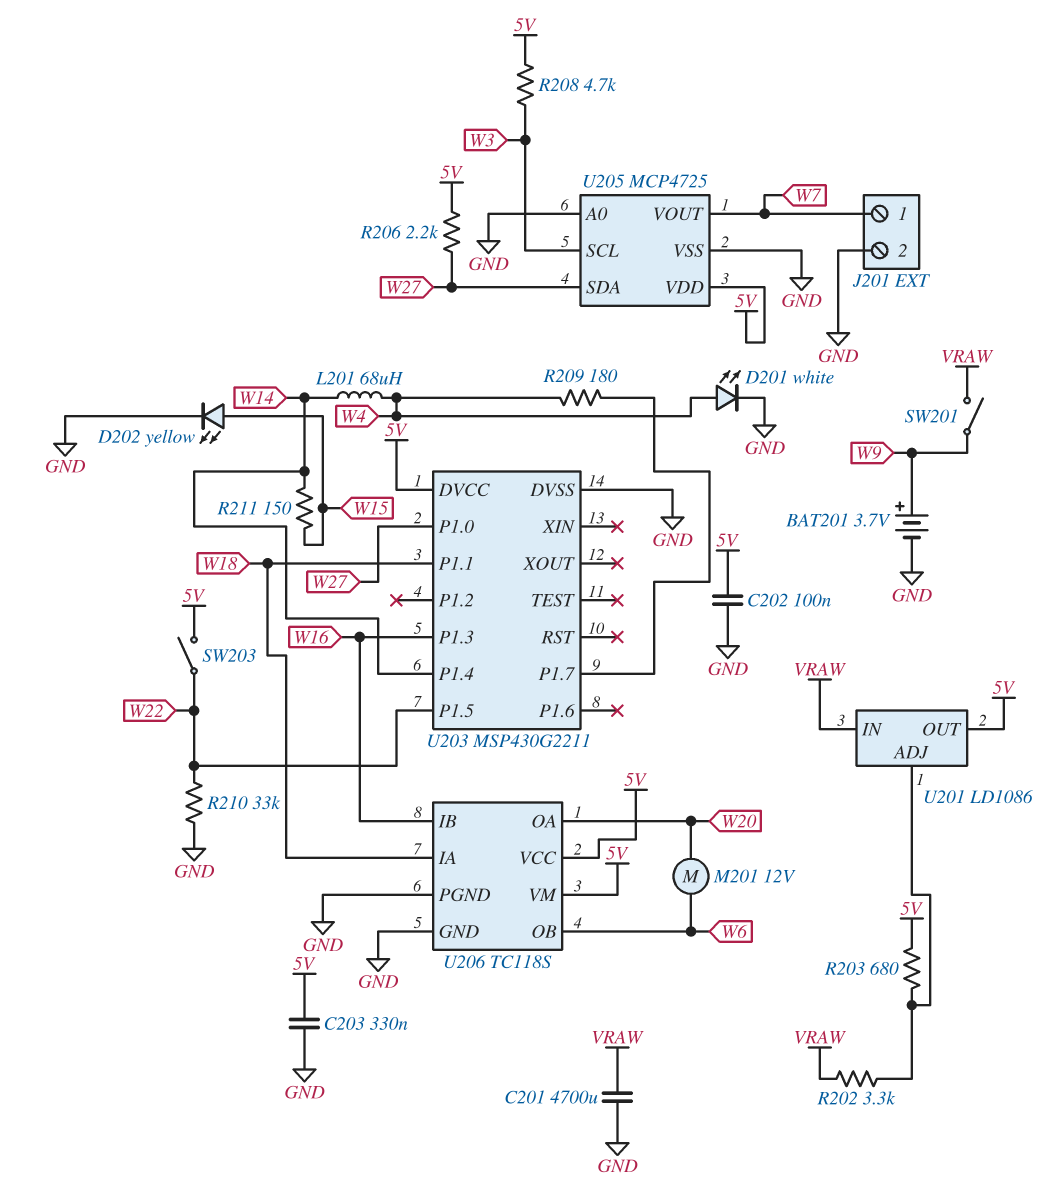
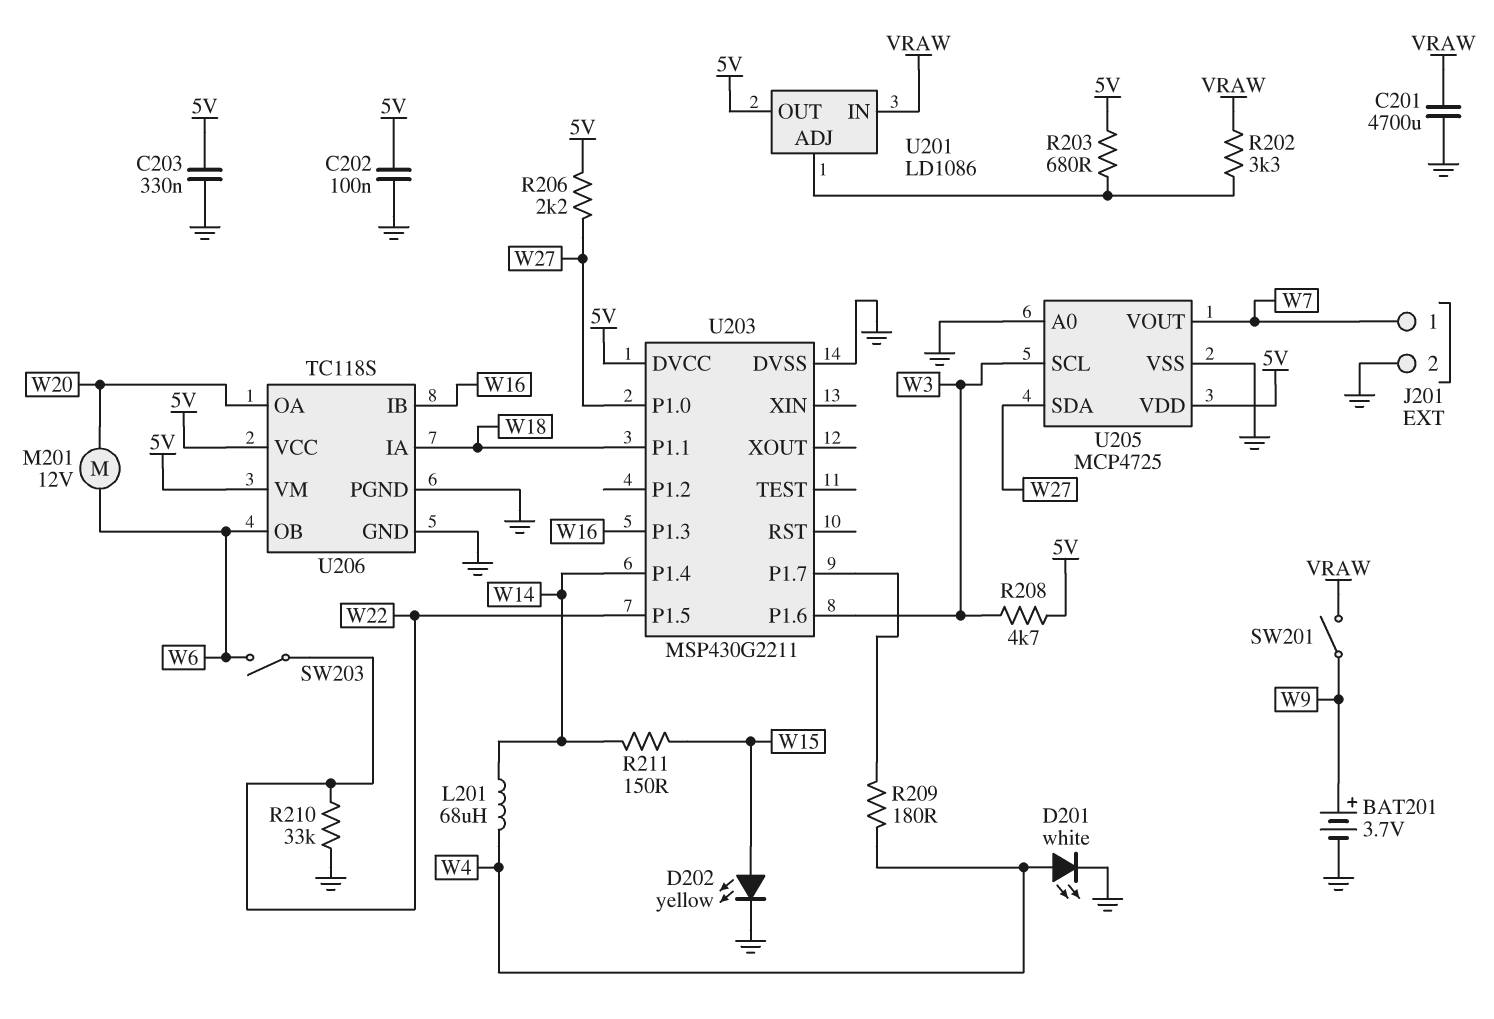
SW203: switch (5V, W22) -> switch (W6, W22)
U203 pin P1.6: none -> W3

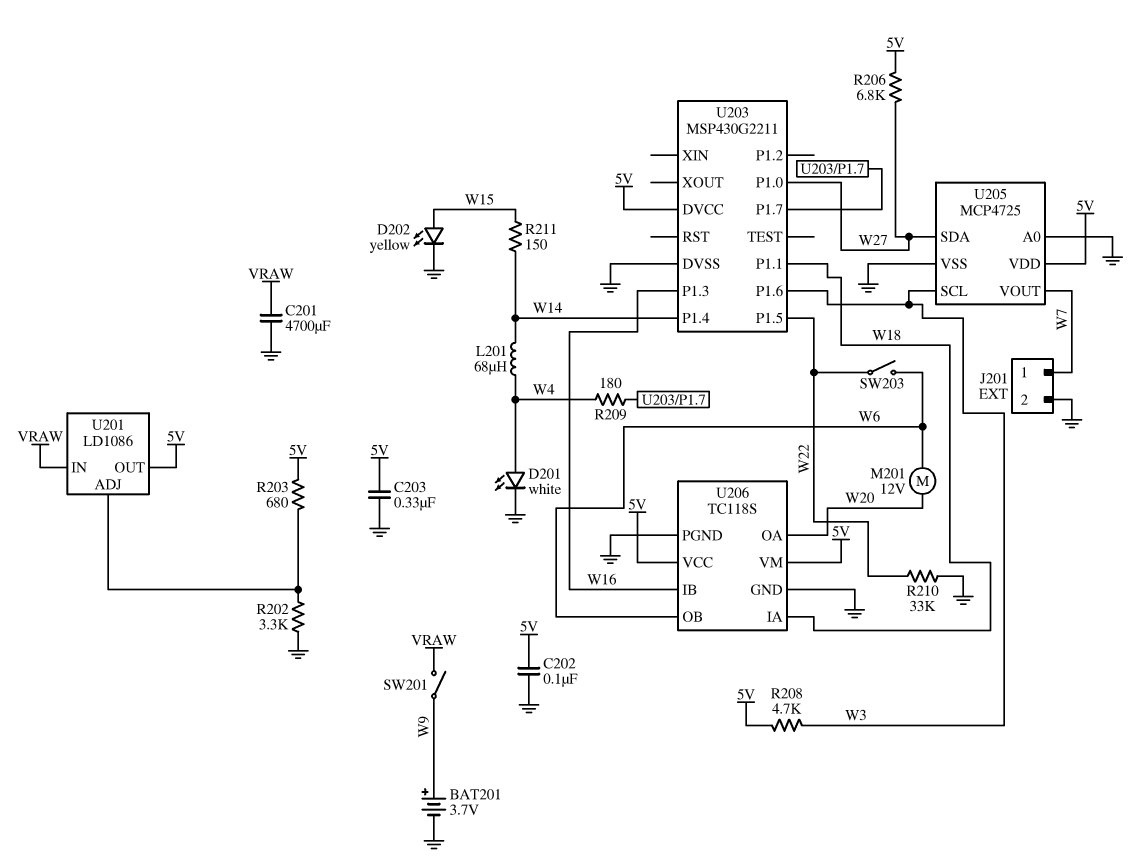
R202: 3.3k (U201/ADJ, VRAW) -> 3.3k (GND, U201/ADJ)
R206: 2.2k (5V, W27) -> 6.8k (5V, W27)

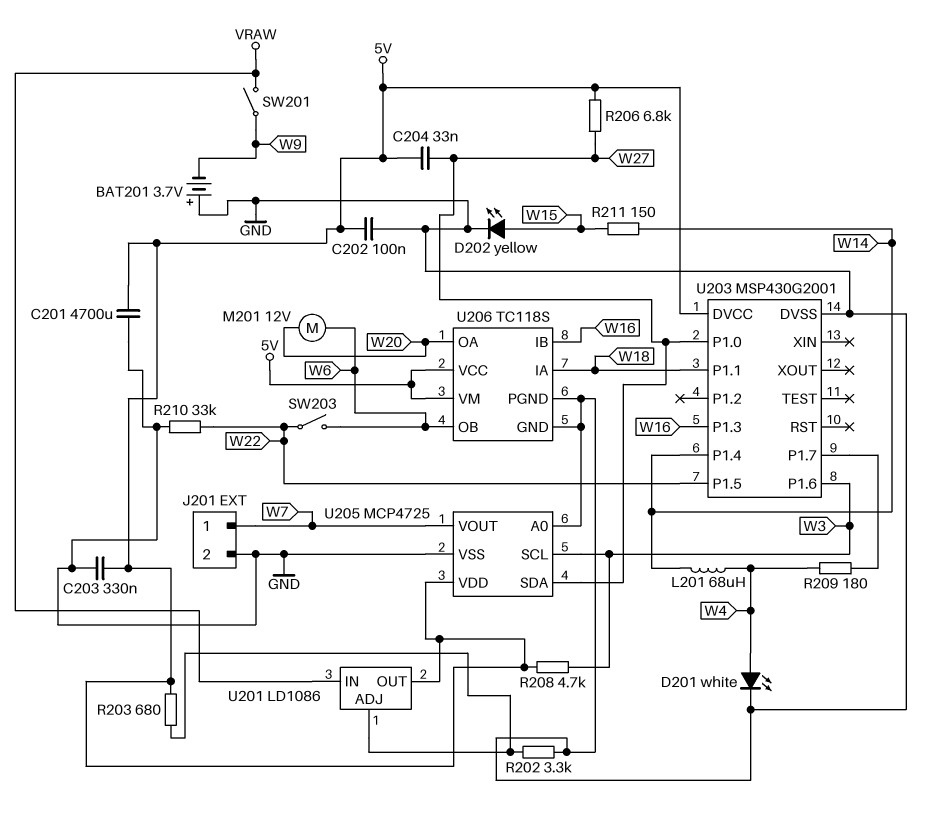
BAT201: 3.7V (plus W9, minus GND) -> 3.7V (plus GND, minus W9)
C201: 4700uF (GND, VRAW) -> 4700uF (5V, GND)
C204: none -> 33nF (5V, W27)
U203: MSP430G2211 -> MSP430G2001

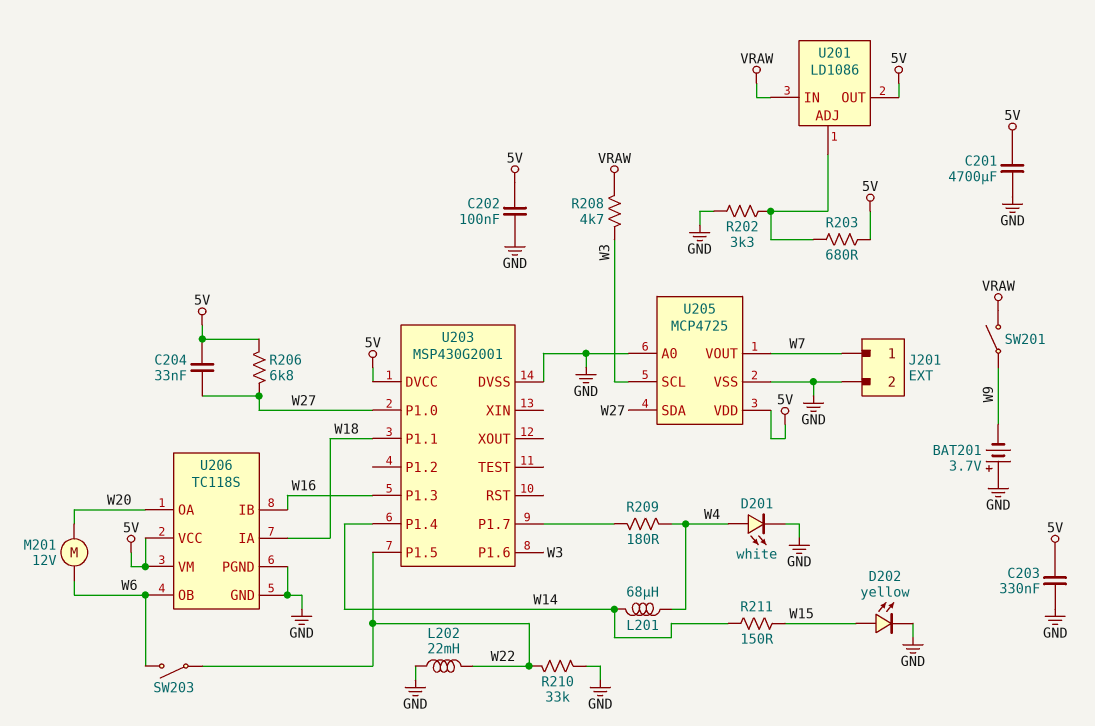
L202: none -> 22mH (GND, W22)
R208: 4.7k (5V, W3) -> 4.7k (VRAW, W3)

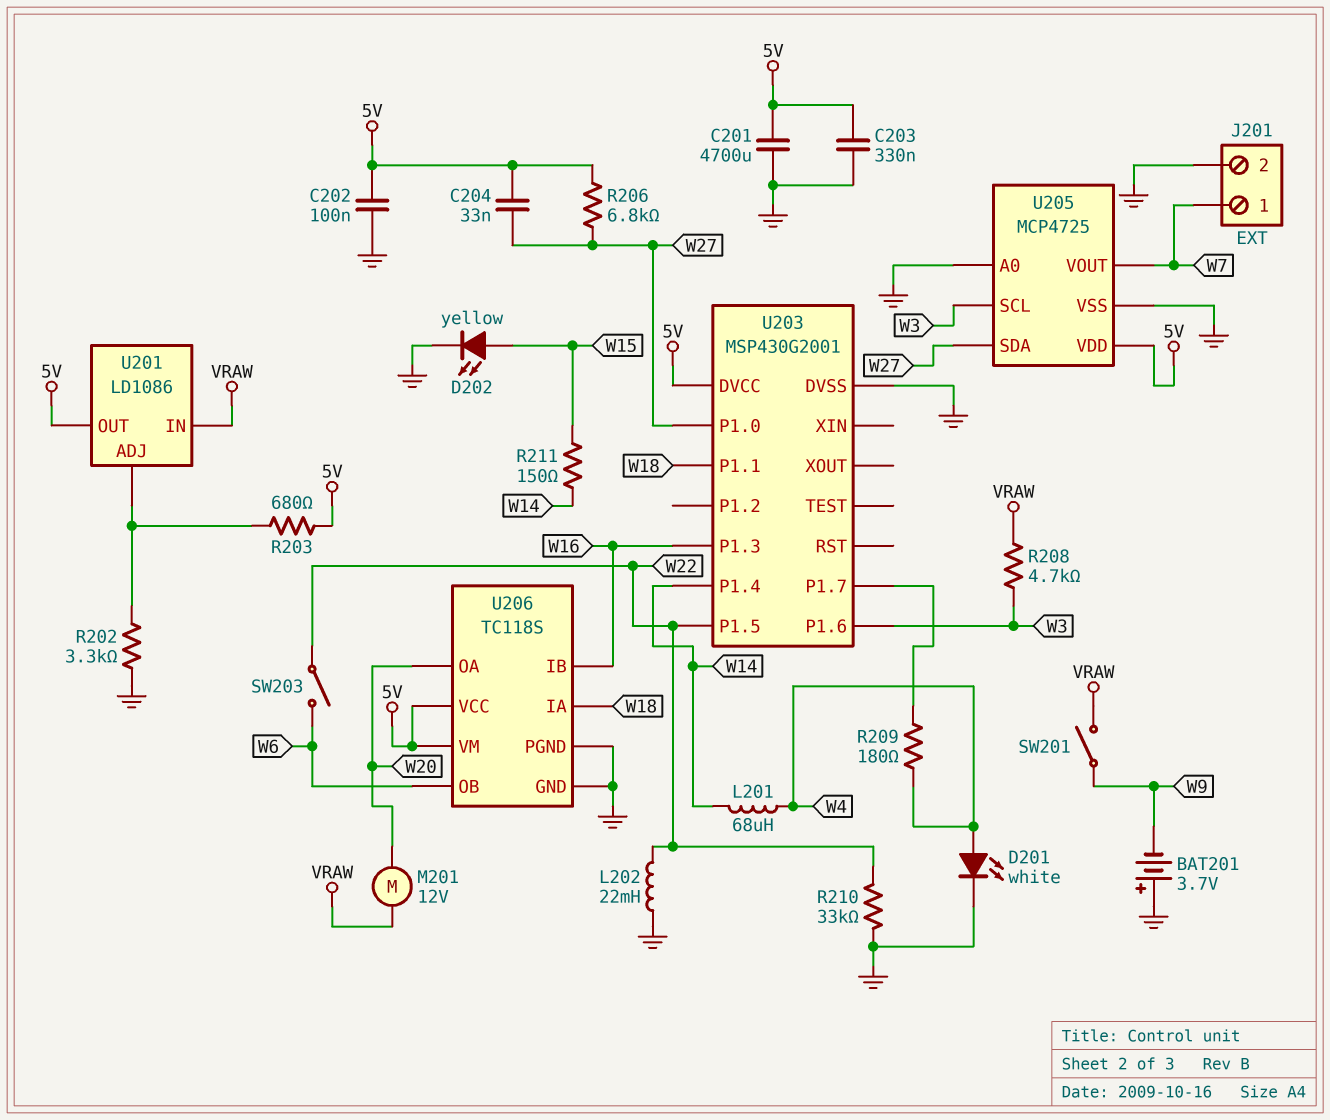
M201: motor 12V (W6, W20) -> motor 12V (VRAW, W20)

